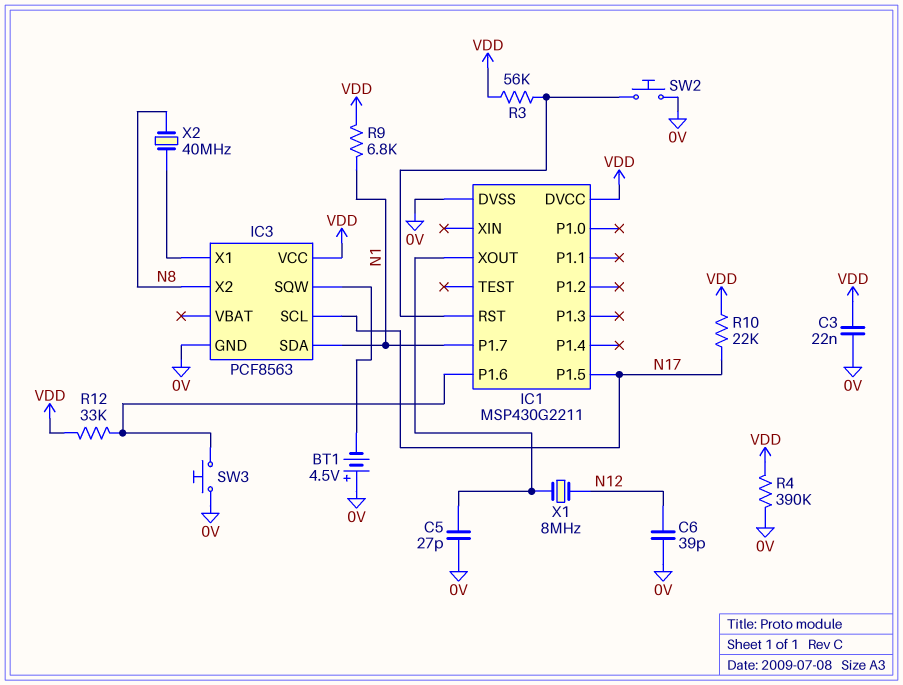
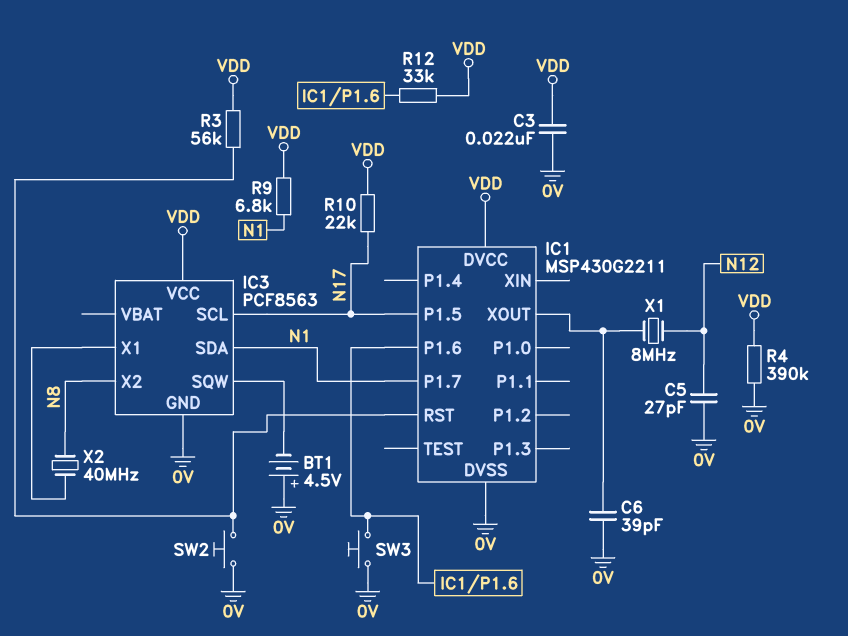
C5: 27pF (0V, IC1/XOUT) -> 27pF (0V, N12)
C6: 39pF (0V, N12) -> 39pF (0V, IC1/XOUT)

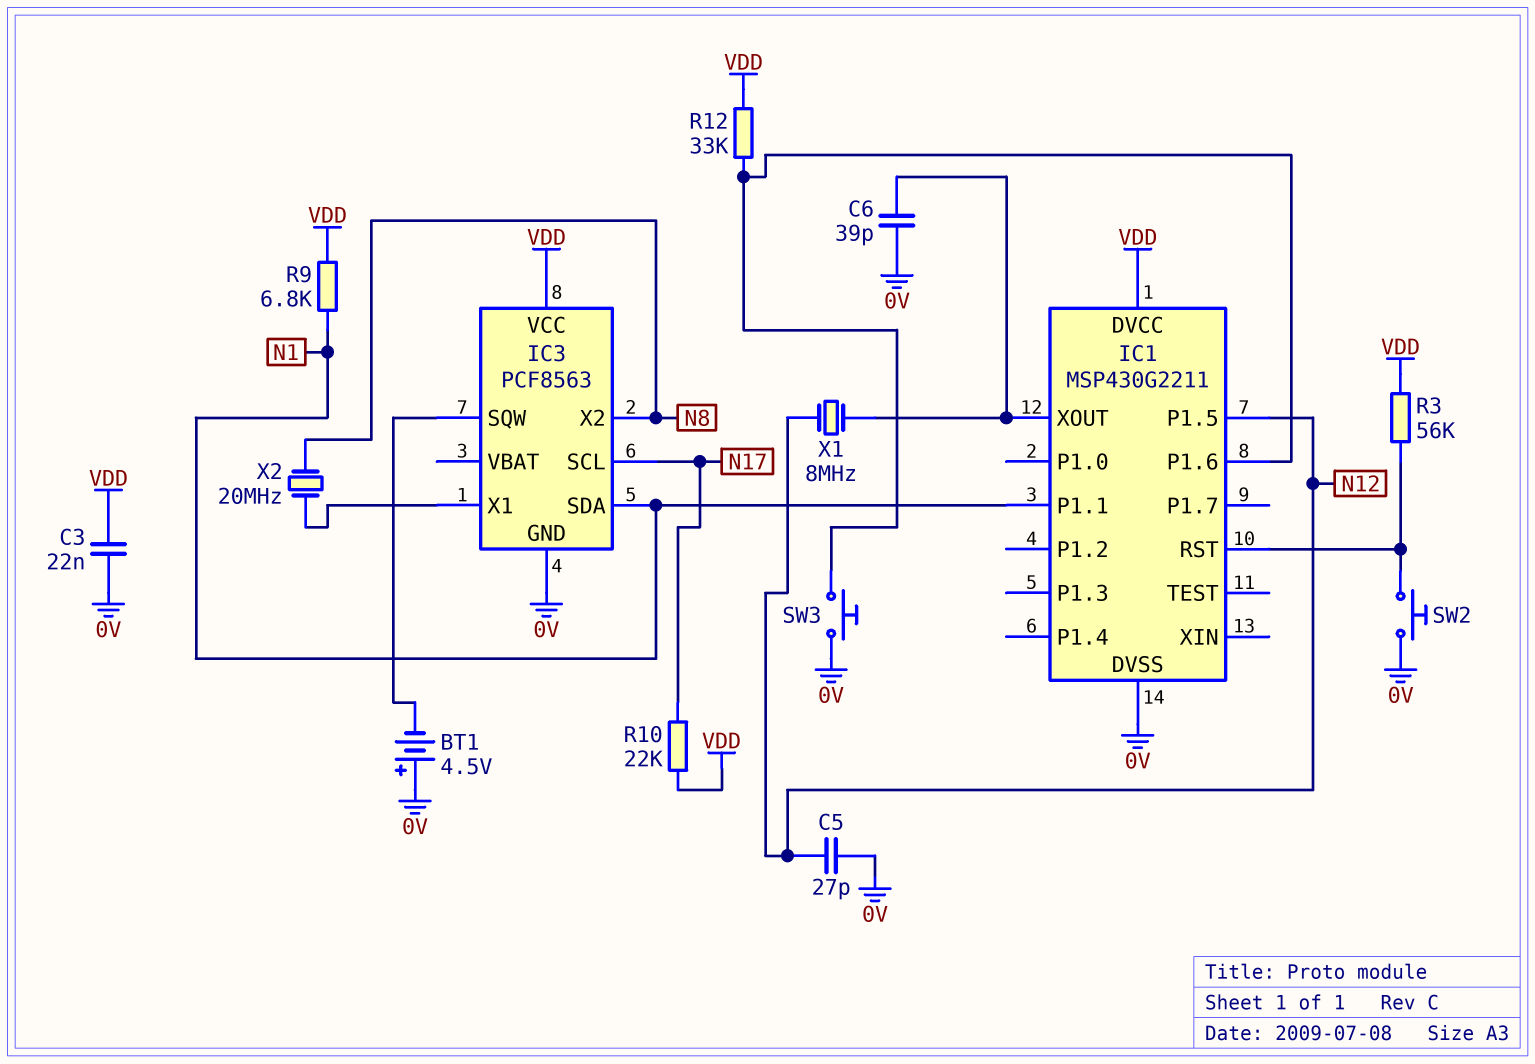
IC1 pin P1.1: none -> N1
IC1 pin P1.5: N17 -> N12
IC1 pin P1.7: N1 -> none
R4: 390k (0V, VDD) -> none
X2: 40MHz (IC3/X1, N8) -> 20MHz (IC3/X1, N8)

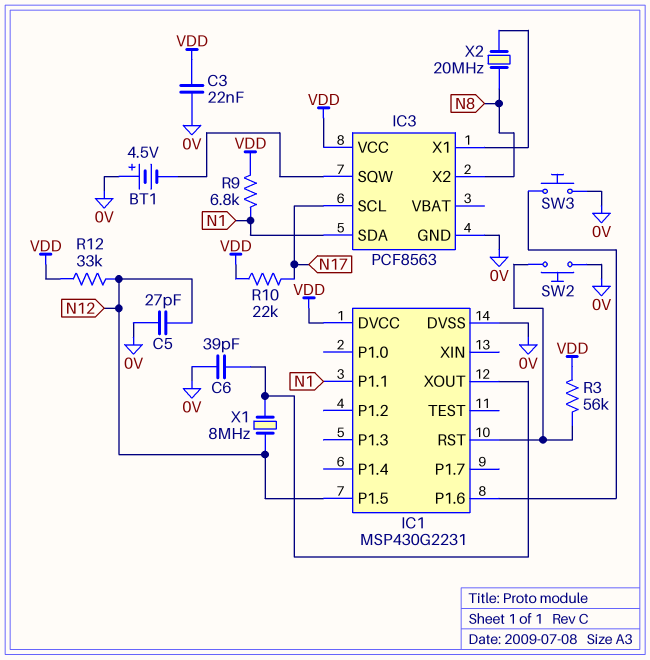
IC1: MSP430G2211 -> MSP430G2231
R12: 33k (IC1/P1.6, VDD) -> 33k (N12, VDD)

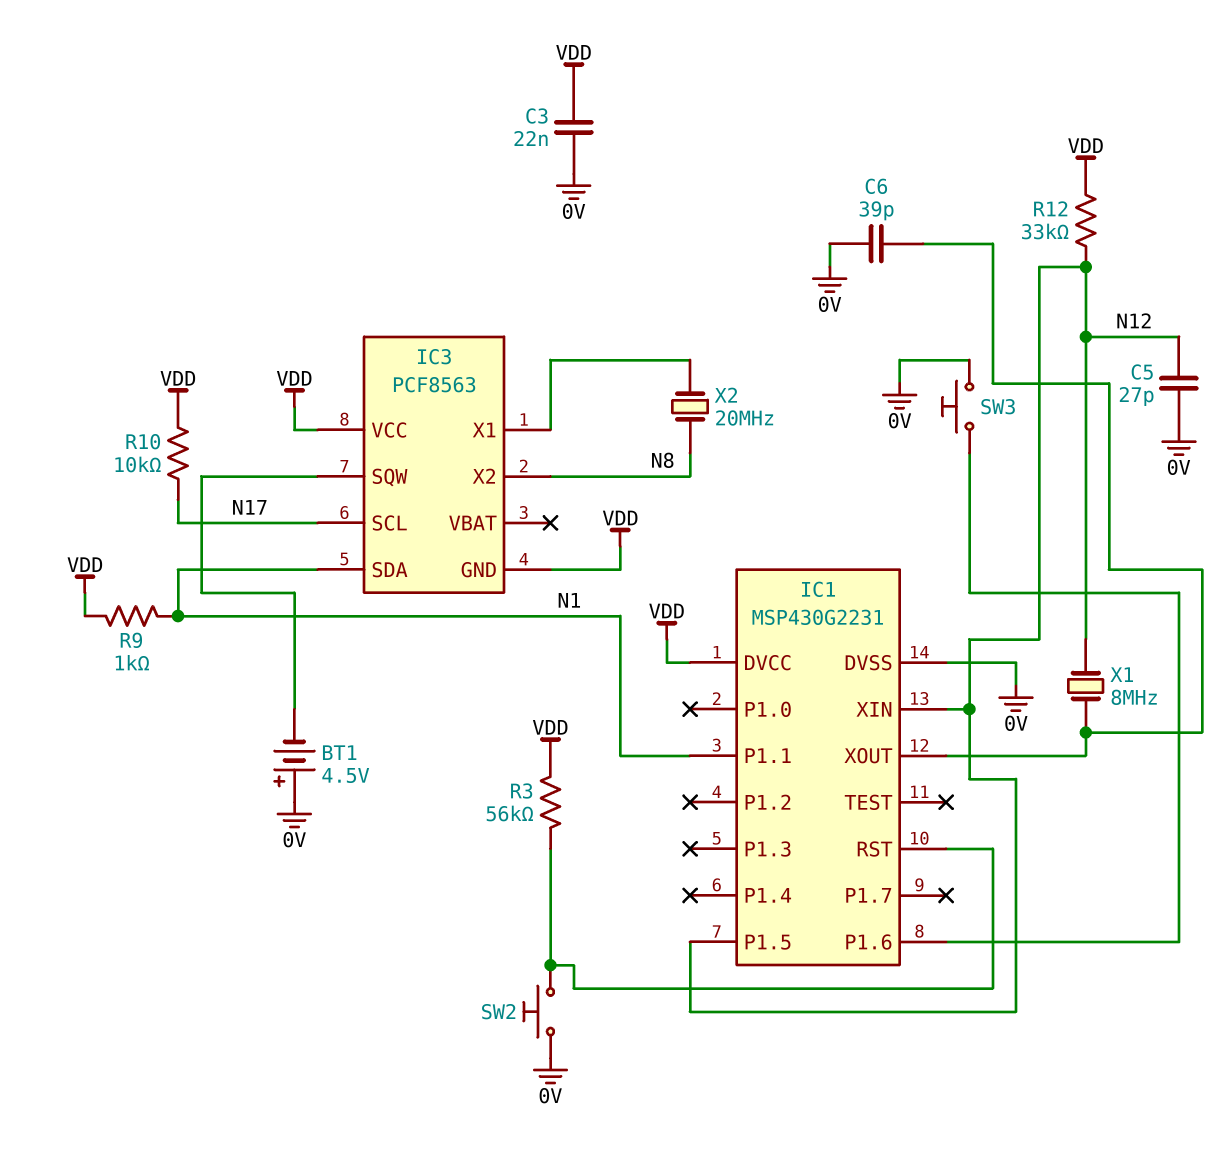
IC1 pin XIN: none -> N12
IC3 pin GND: 0V -> VDD
R9: 6.8k (N1, VDD) -> 1k (N1, VDD)
R10: 22k (N17, VDD) -> 10k (N17, VDD)

